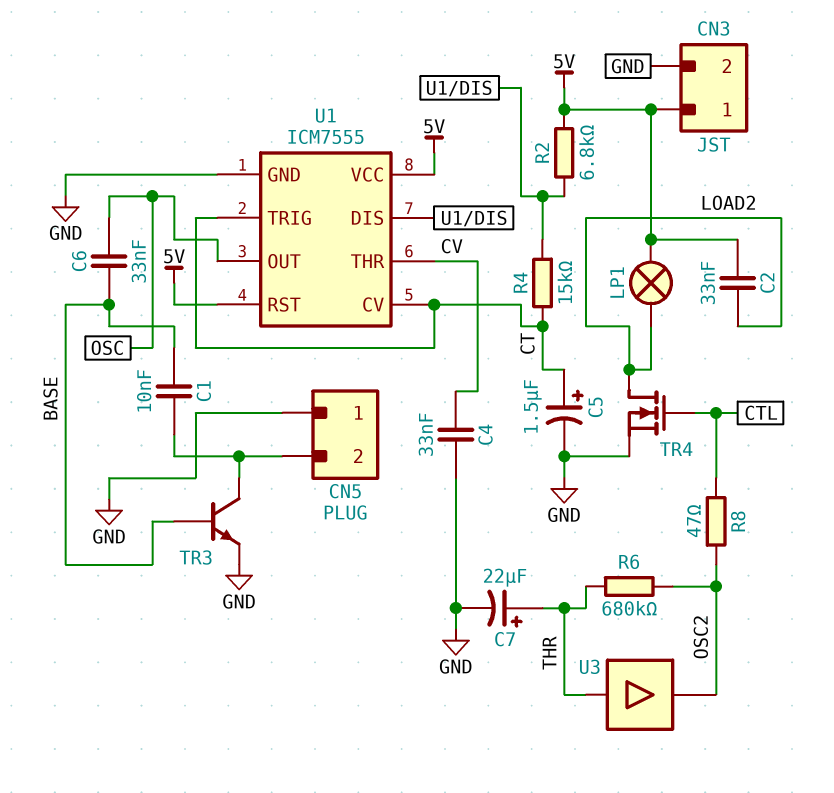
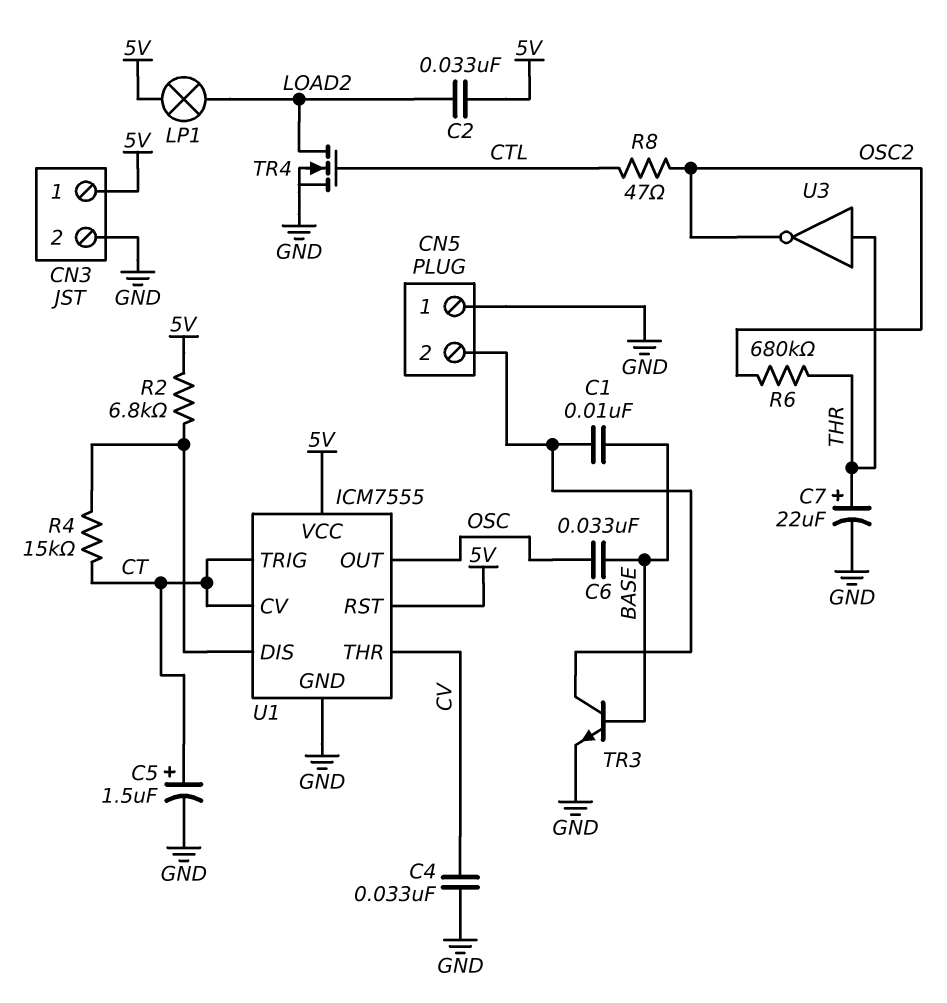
U3: buffer (in THR, out OSC2) -> NOT (in THR, out OSC2)

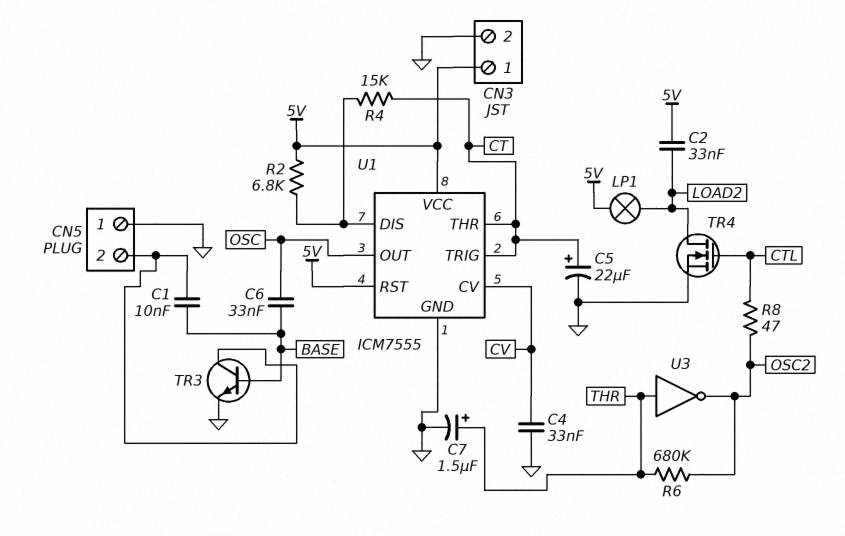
C5: 1.5uF (plus CT, minus GND) -> 22uF (plus CT, minus GND)
C7: 22uF (plus THR, minus GND) -> 1.5uF (plus THR, minus GND)
U1 pin CV: CT -> CV
U1 pin THR: CV -> CT

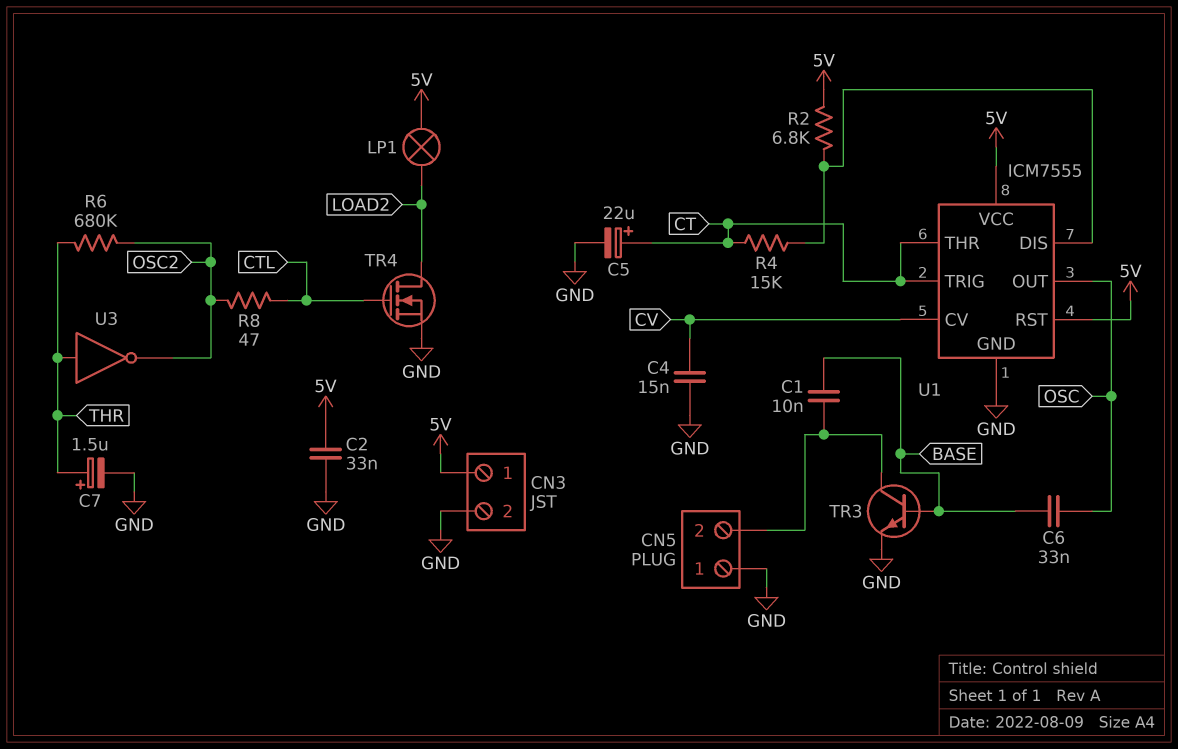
C2: 33nF (5V, LOAD2) -> 33nF (5V, GND)
C4: 33nF (CV, GND) -> 15nF (CV, GND)

